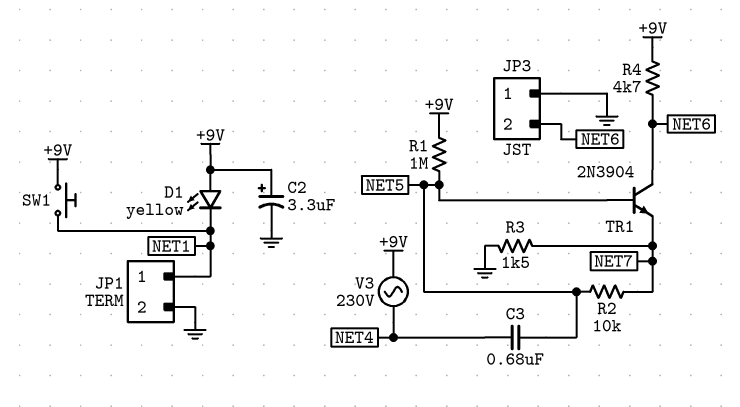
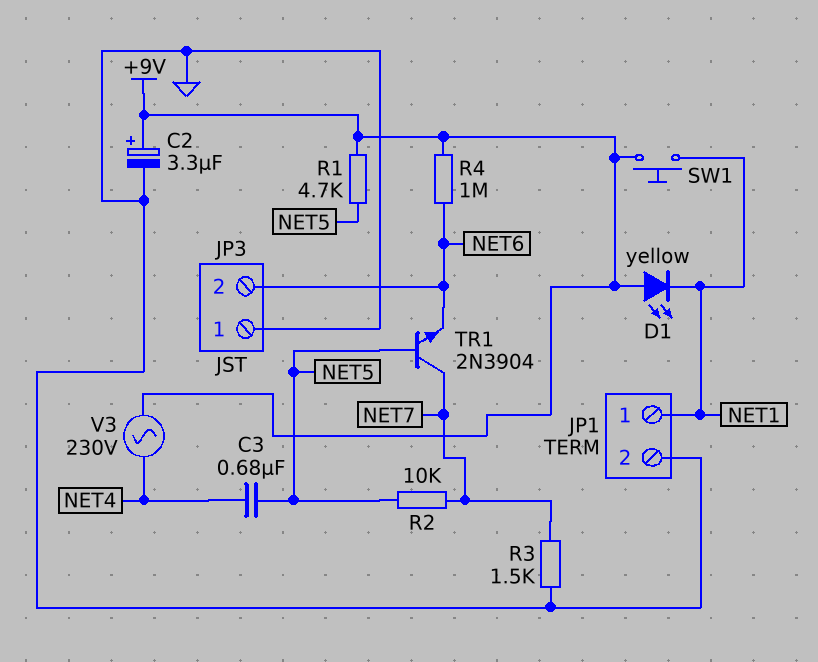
R1: 1M (+9V, NET5) -> 4.7k (+9V, NET5)
R4: 4.7k (+9V, NET6) -> 1M (+9V, NET6)
TR1: NPN 2N3904 (B NET5, C NET6, E NET7) -> NPN 2N3904 (B NET5, C NET7, E NET6)

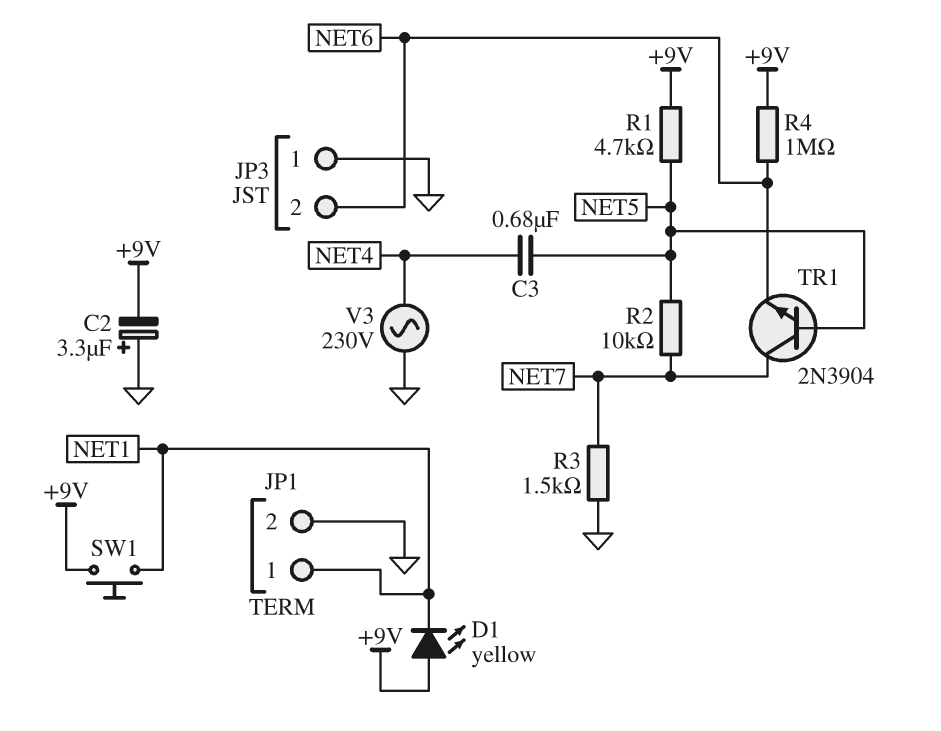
C2: 3.3uF (plus +9V, minus GND) -> 3.3uF (plus GND, minus +9V)
V3: AC 230V (+9V, NET4) -> AC 230V (GND, NET4)

